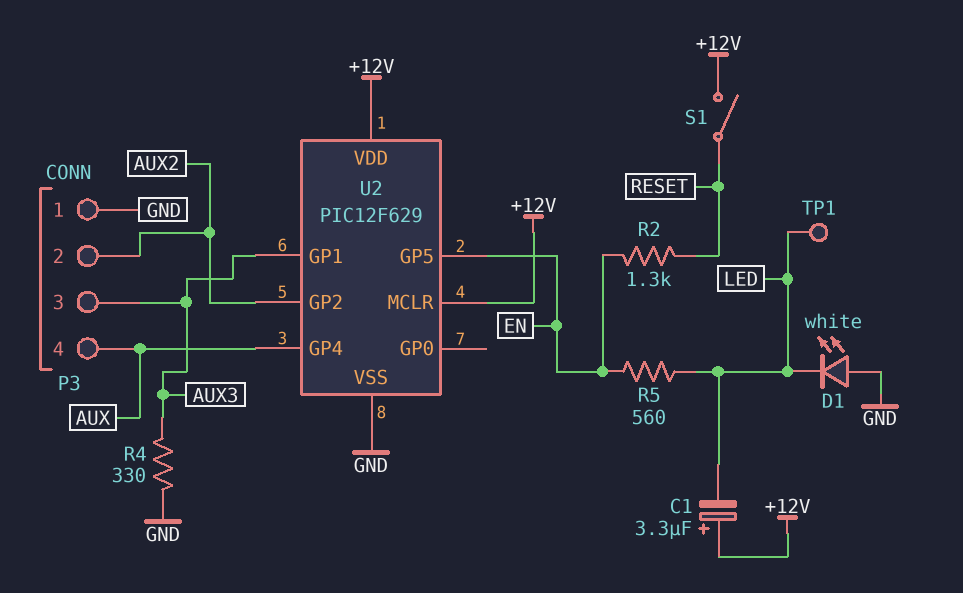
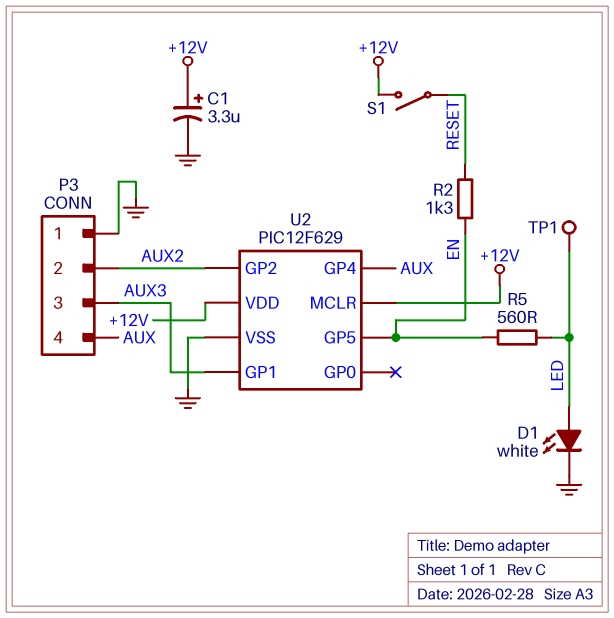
C1: 3.3uF (plus +12V, minus LED) -> 3.3uF (plus +12V, minus GND)
D1: LED white (A GND, K LED) -> LED white (A LED, K GND)
R4: 330 (AUX3, GND) -> none

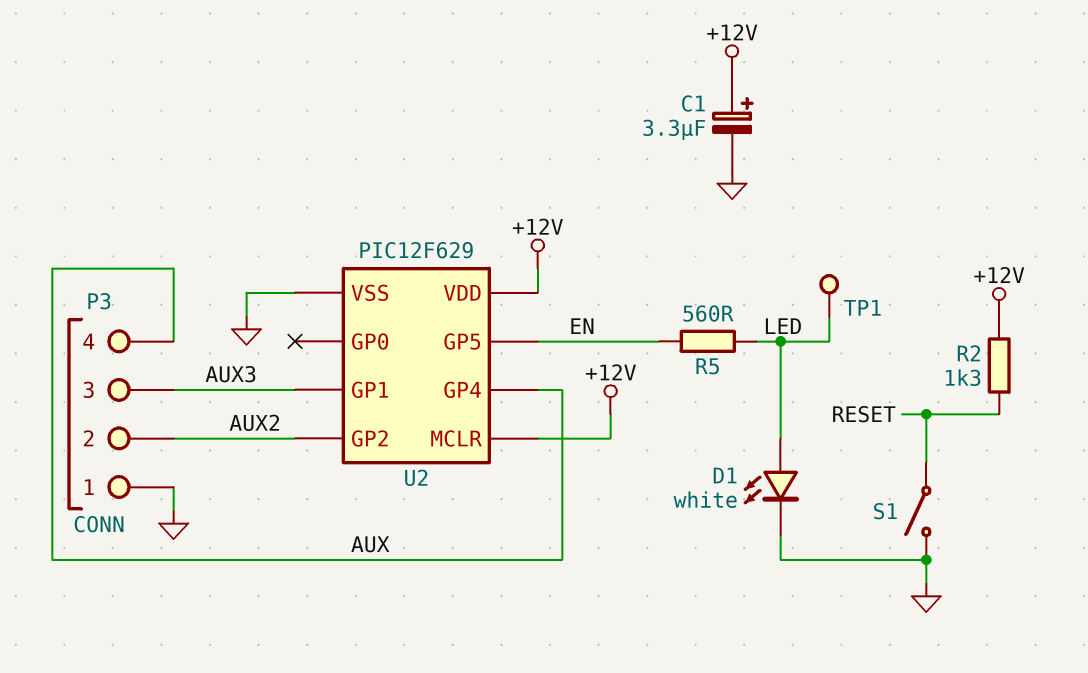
R2: 1.3k (EN, RESET) -> 1.3k (+12V, RESET)
S1: switch (+12V, RESET) -> switch (GND, RESET)

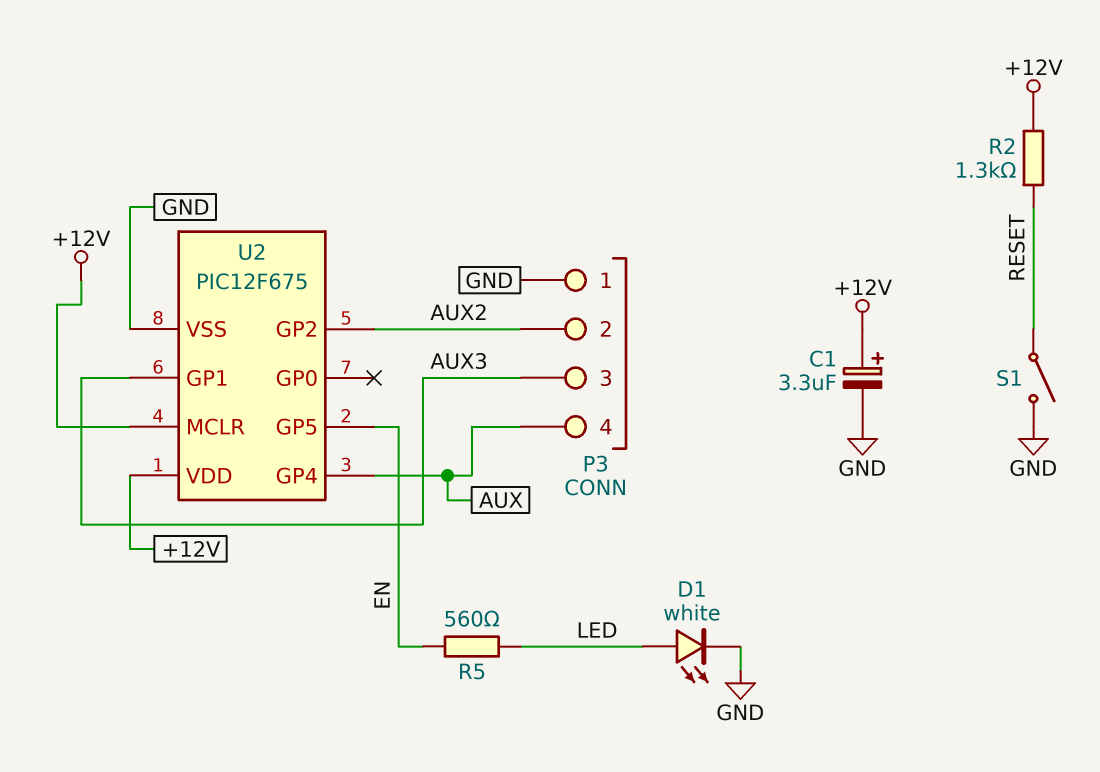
TP1: test point (LED) -> none
U2: PIC12F629 -> PIC12F675

